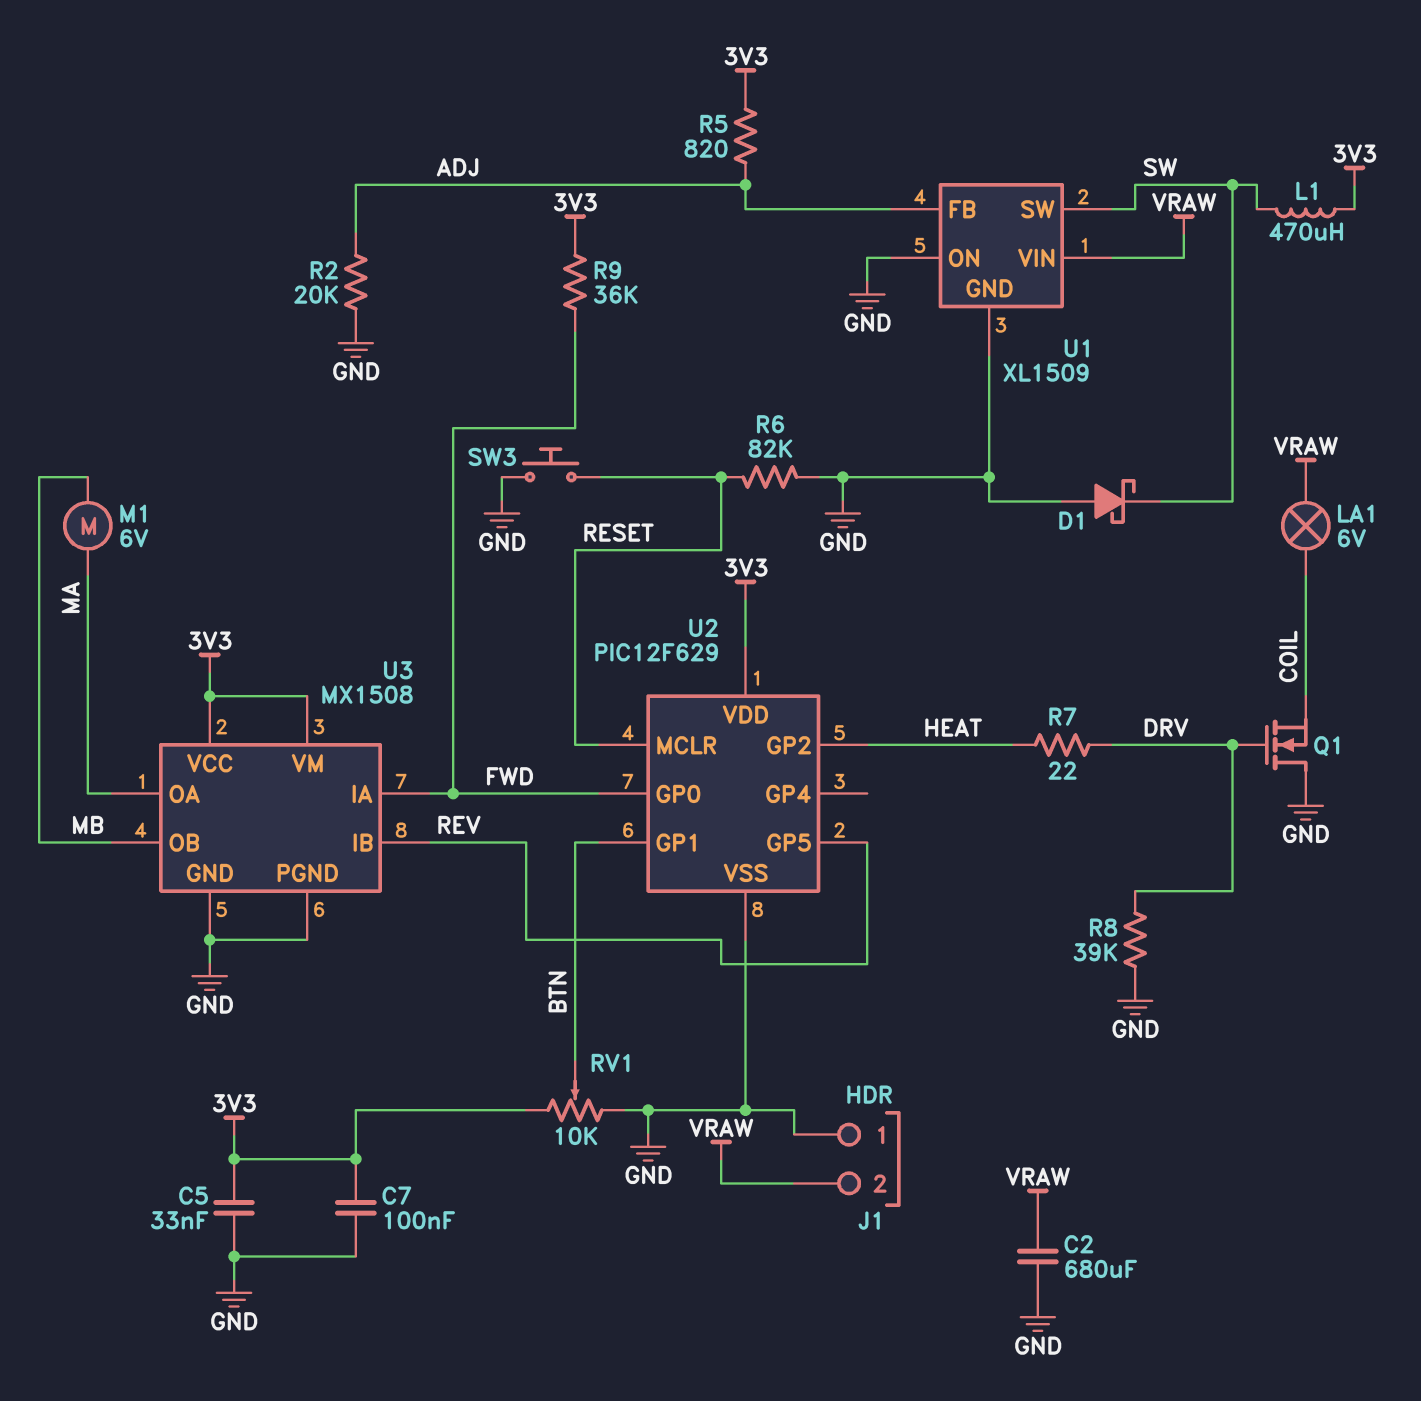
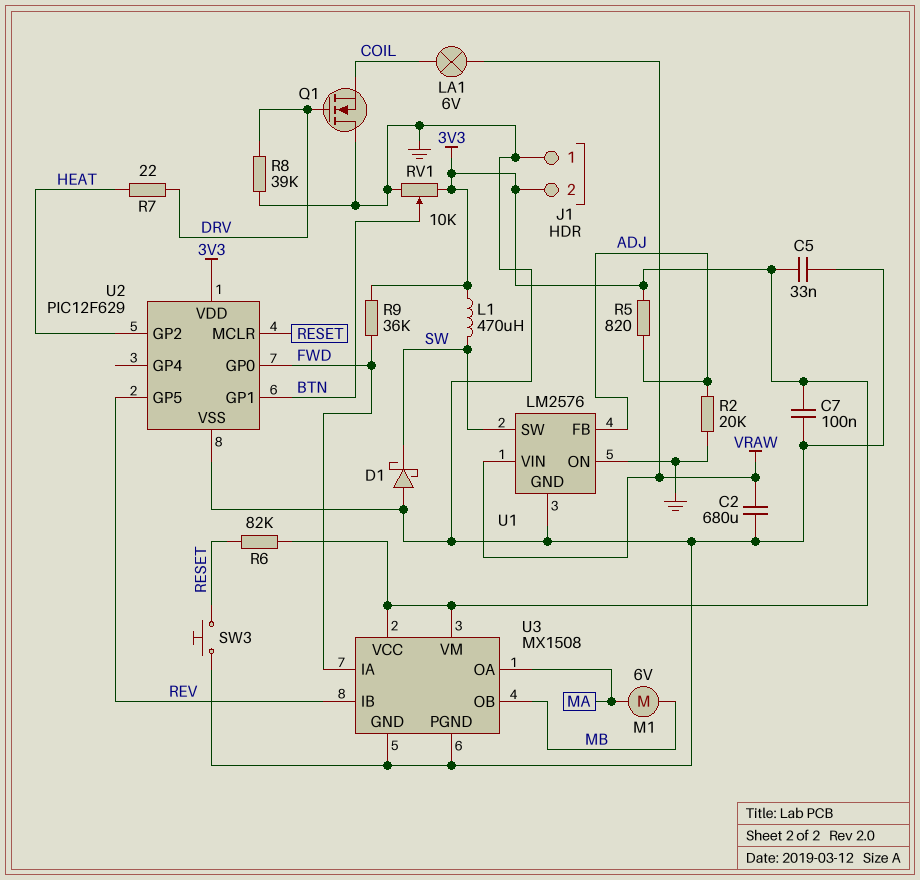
J1 pin 2: VRAW -> 3V3
R6: 82k (GND, RESET) -> 82k (3V3, RESET)
U1: XL1509 -> LM2576

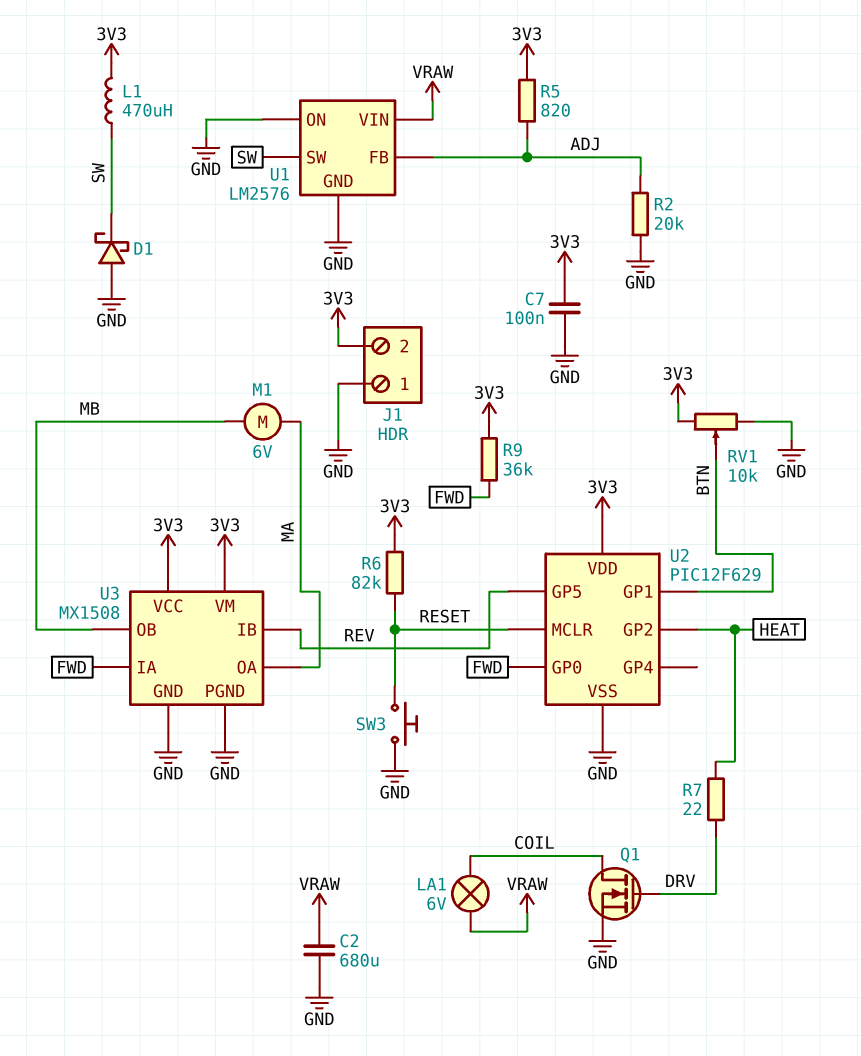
C5: 33nF (3V3, GND) -> none
Q1: NMOS (G DRV, D GND, S COIL) -> NMOS (G DRV, D COIL, S GND)
R8: 39k (DRV, GND) -> none

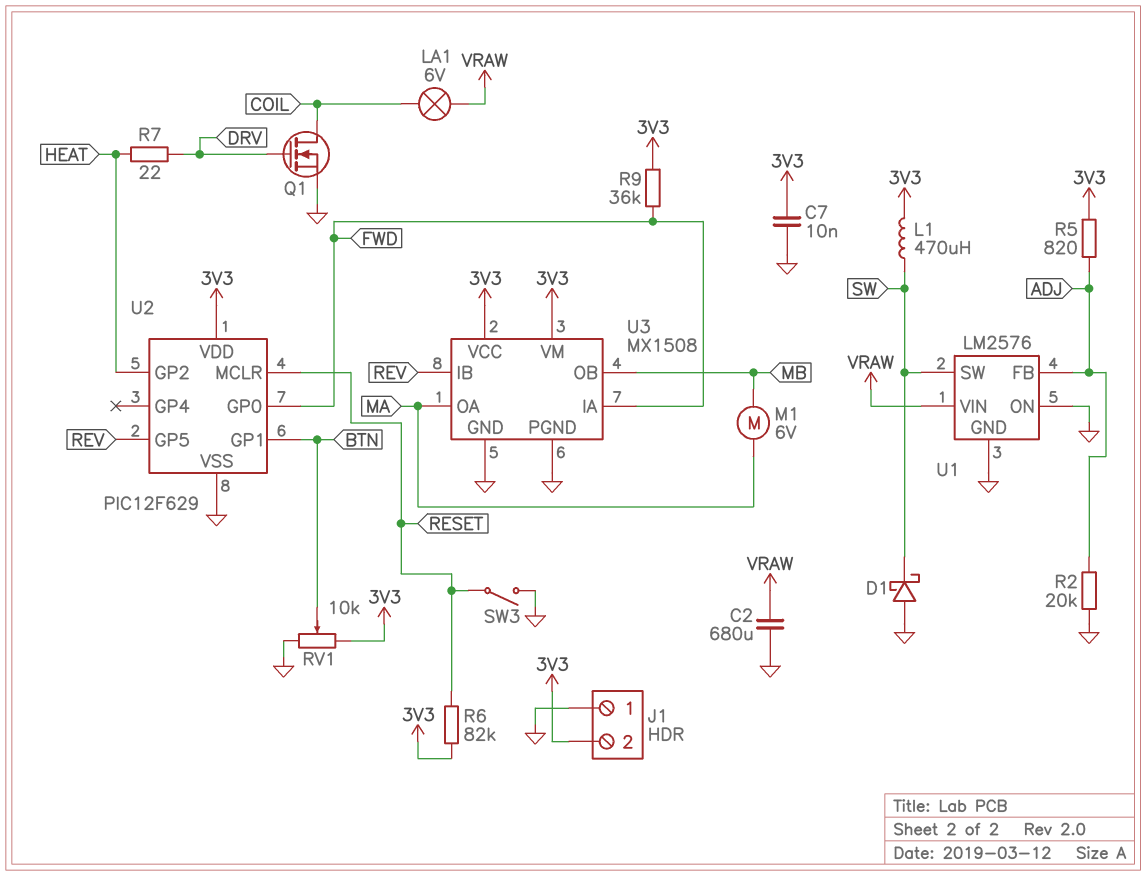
C7: 100nF (3V3, GND) -> 10nF (3V3, GND)
SW3: button (GND, RESET) -> switch (GND, RESET)

